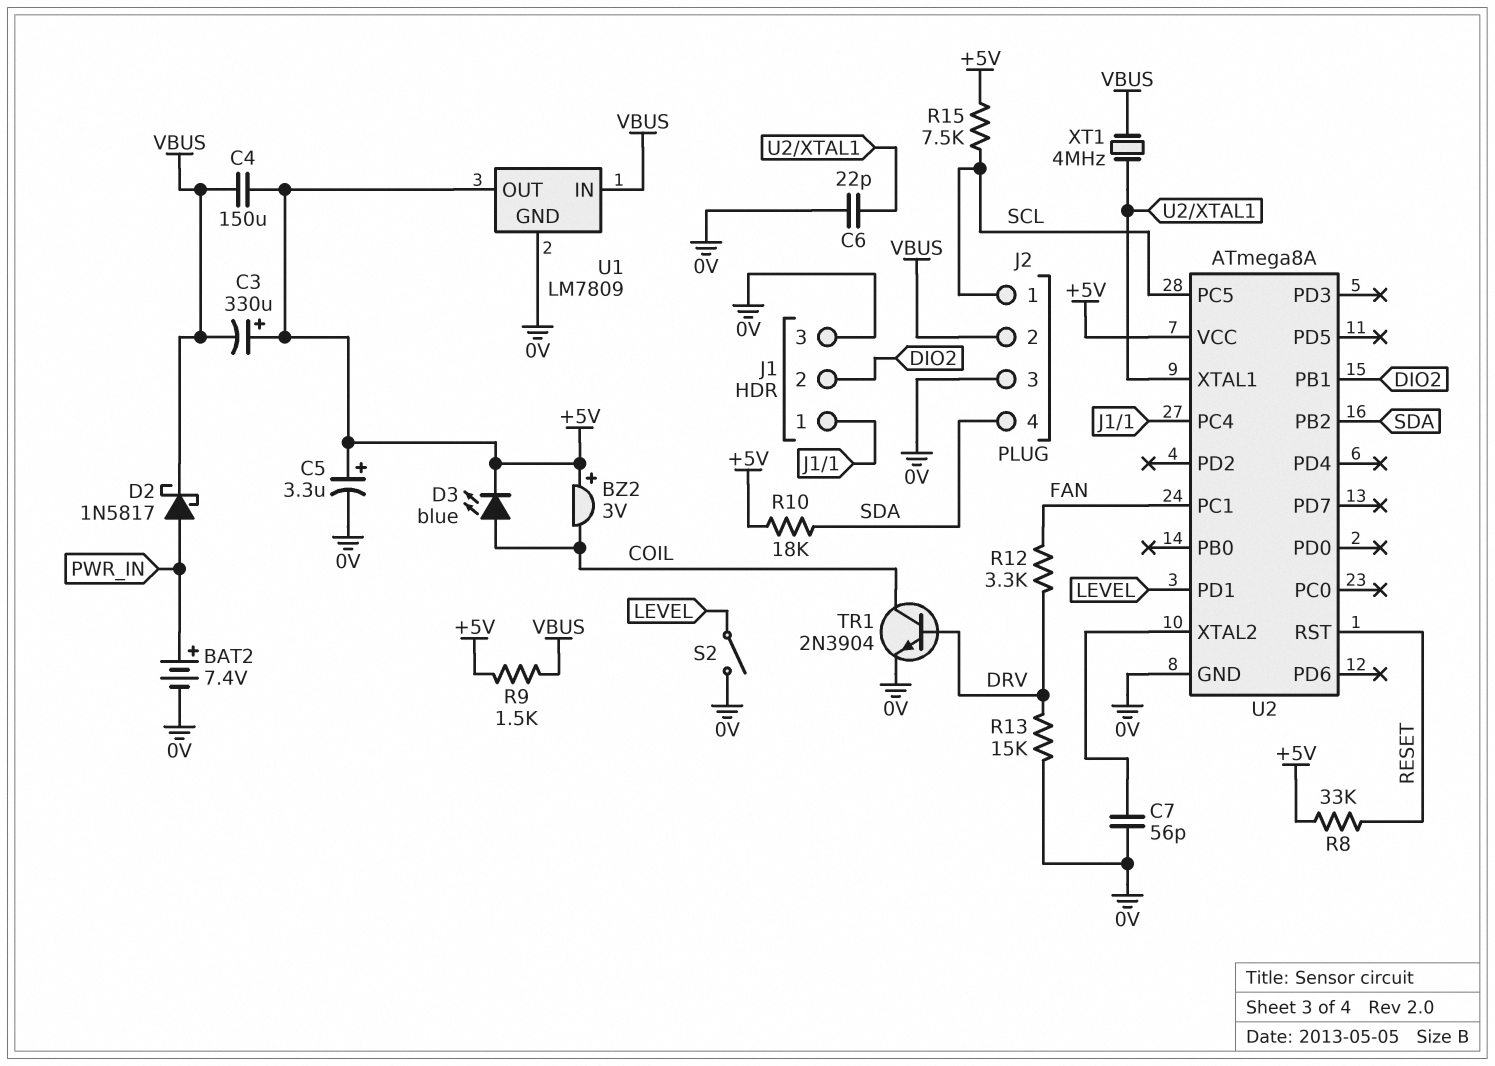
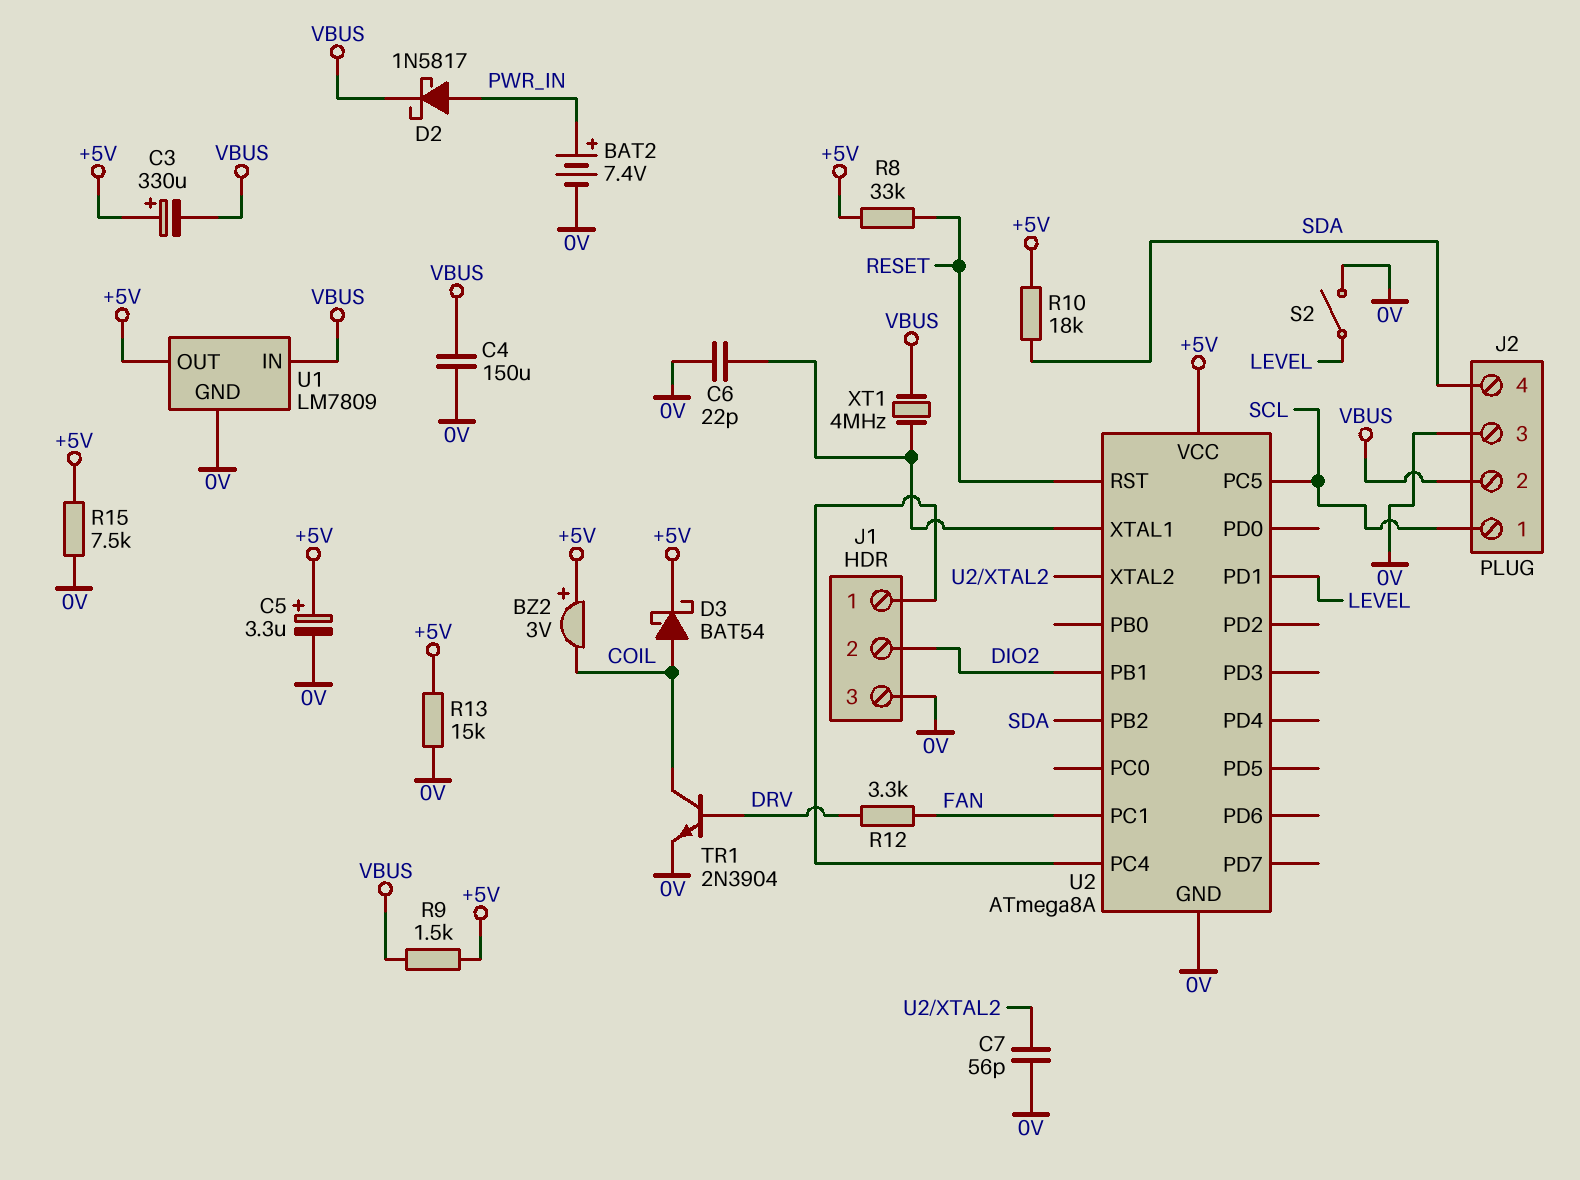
C4: 150uF (+5V, VBUS) -> 150uF (0V, VBUS)
D3: LED blue (A COIL, K +5V) -> schottky BAT54 (A COIL, K +5V)
R13: 15k (0V, DRV) -> 15k (+5V, 0V)
R15: 7.5k (+5V, SCL) -> 7.5k (+5V, 0V)

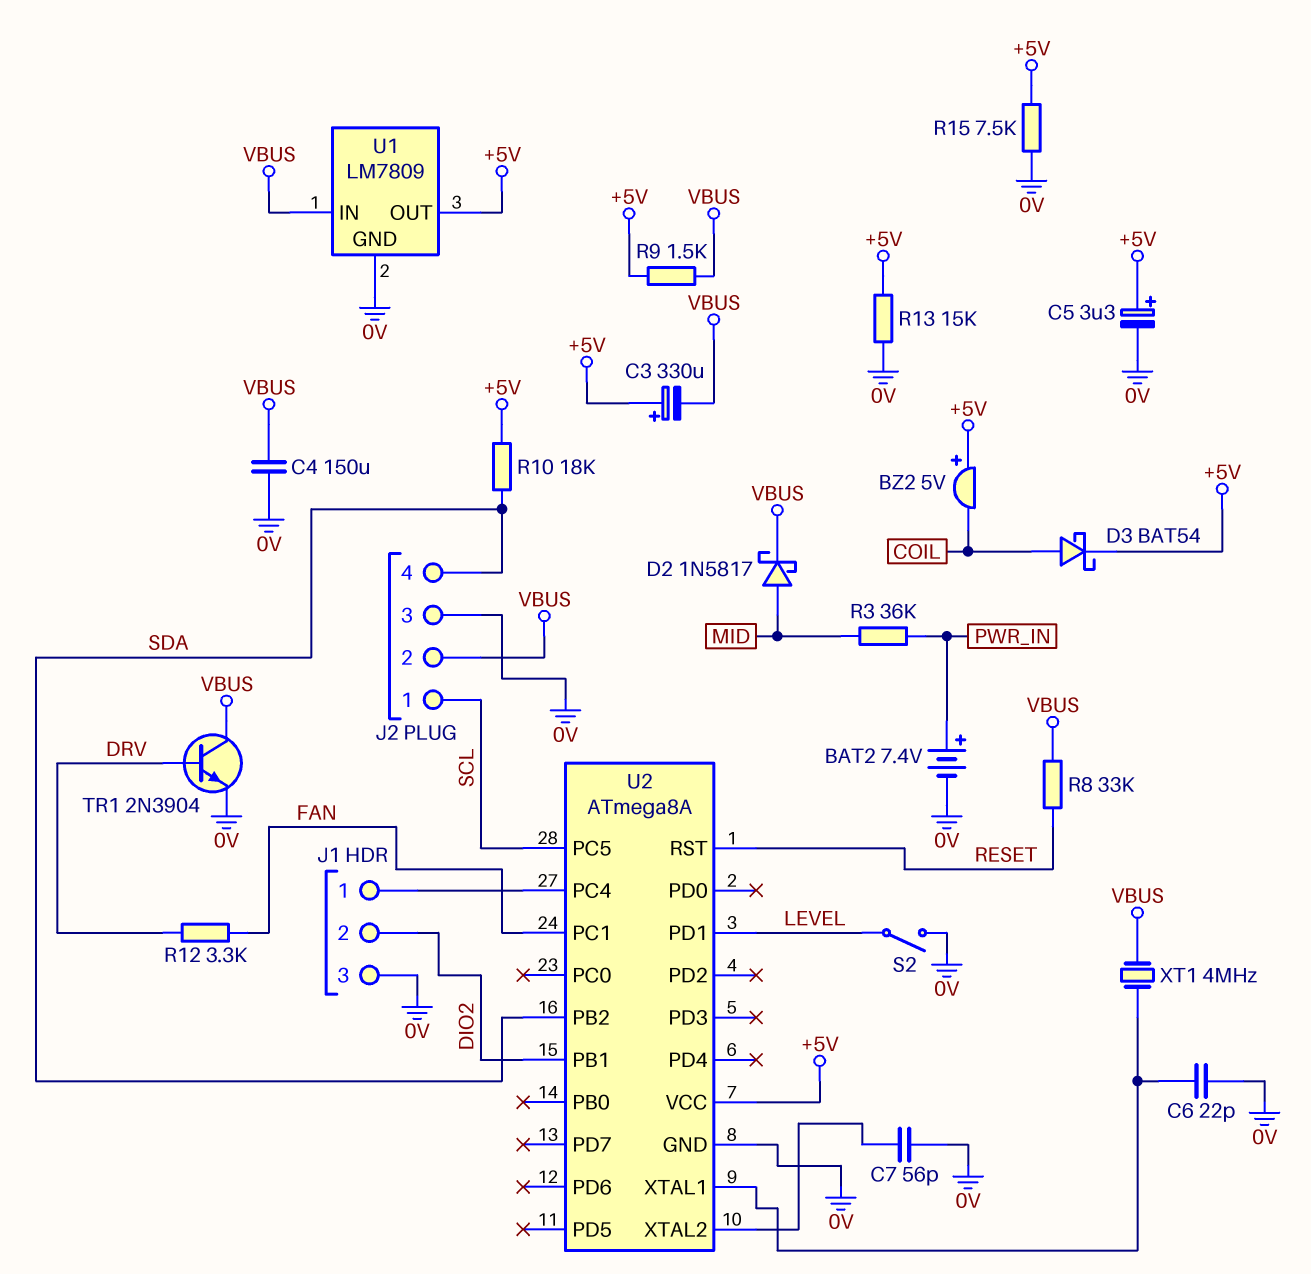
BZ2: buzzer 3V (plus +5V, minus COIL) -> buzzer 5V (plus +5V, minus COIL)
D2: schottky 1N5817 (A PWR_IN, K VBUS) -> schottky 1N5817 (A MID, K VBUS)
R3: none -> 36k (MID, PWR_IN)
R8: 33k (+5V, RESET) -> 33k (RESET, VBUS)
TR1: NPN 2N3904 (B DRV, C COIL, E 0V) -> NPN 2N3904 (B DRV, C VBUS, E 0V)

